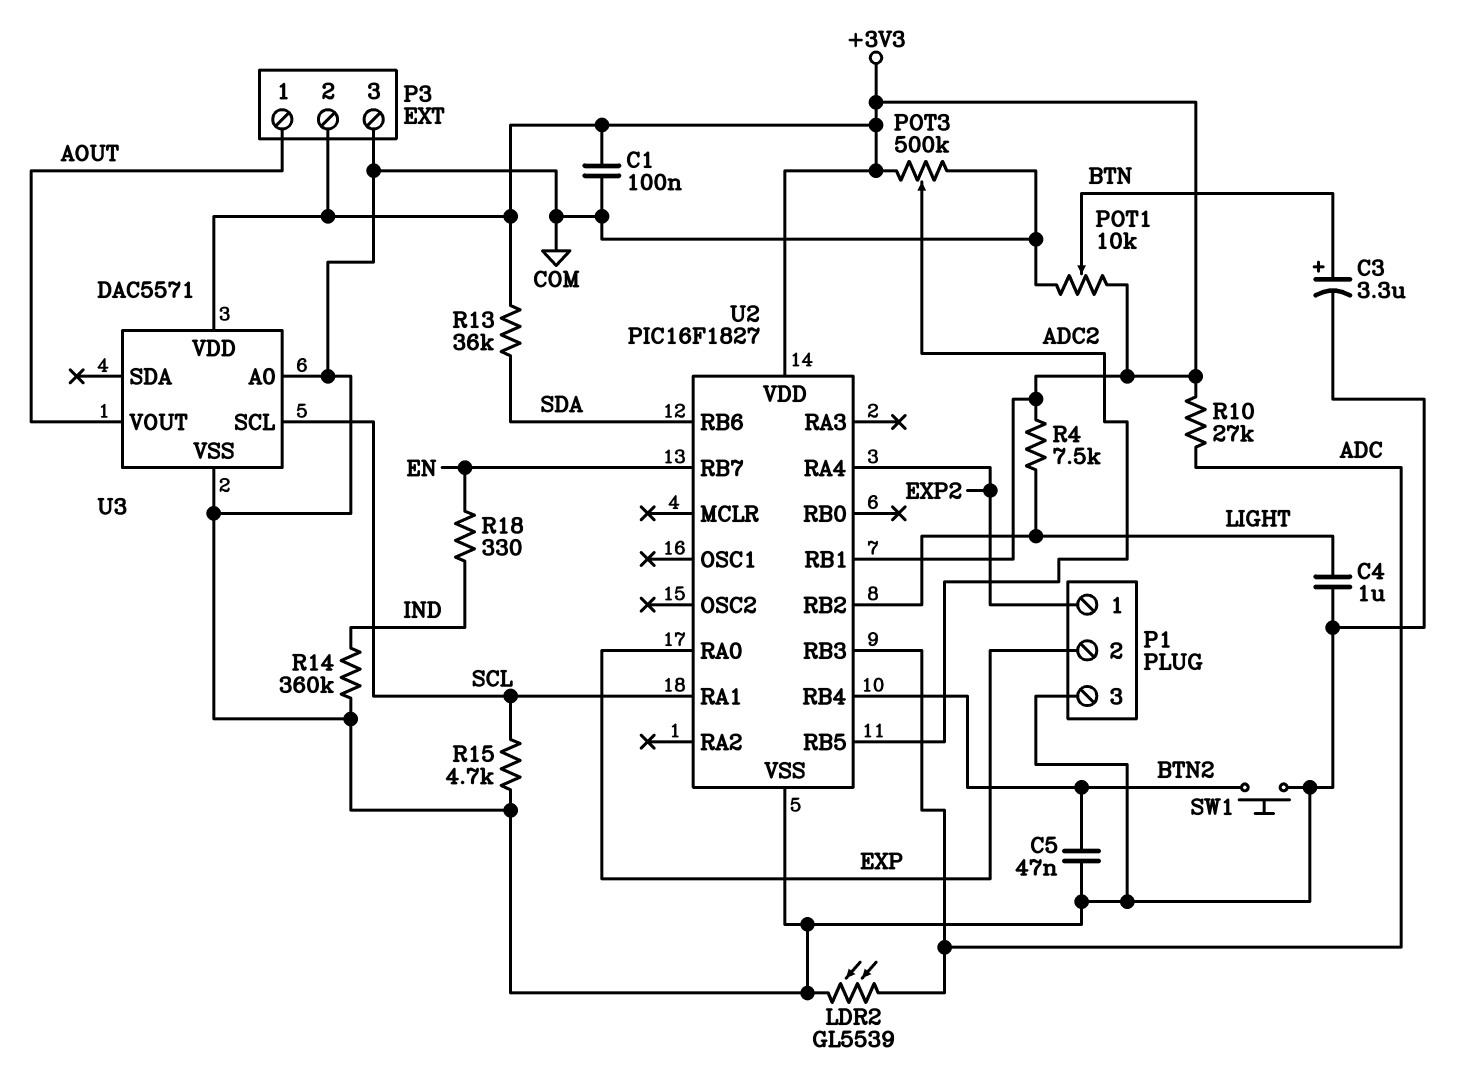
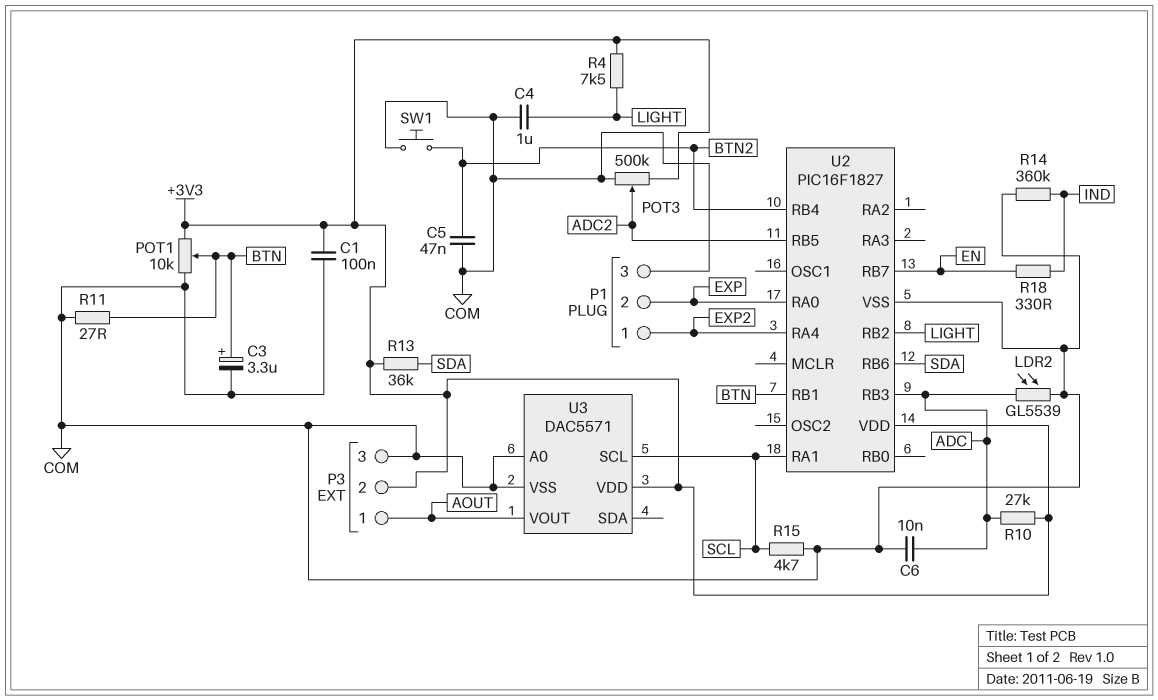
C6: none -> 10nF (ADC, COM)
R11: none -> 27 (BTN, COM)
U2 pin RB1: +3V3 -> BTN

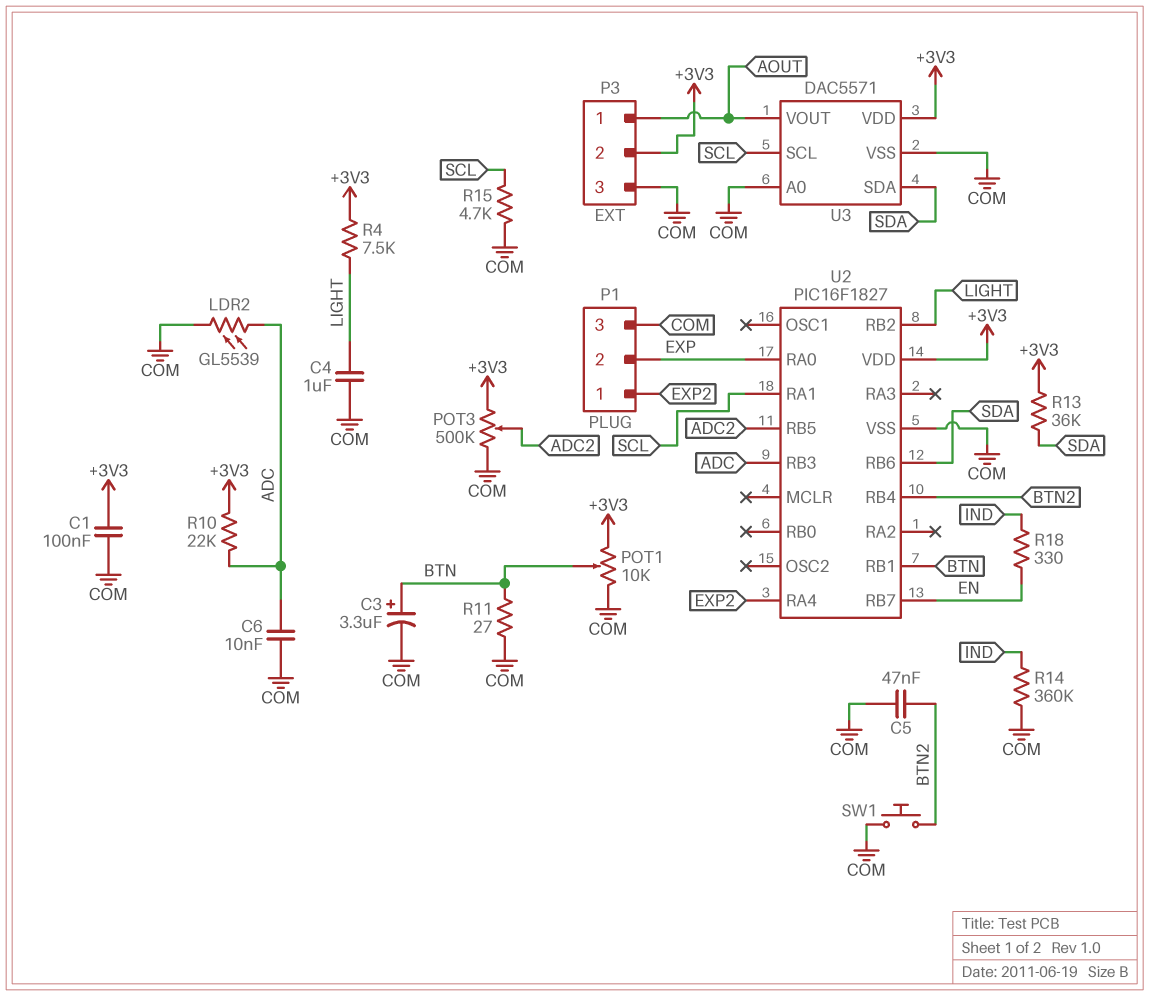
R10: 27k (+3V3, ADC) -> 22k (+3V3, ADC)
U3 pin SDA: none -> SDA

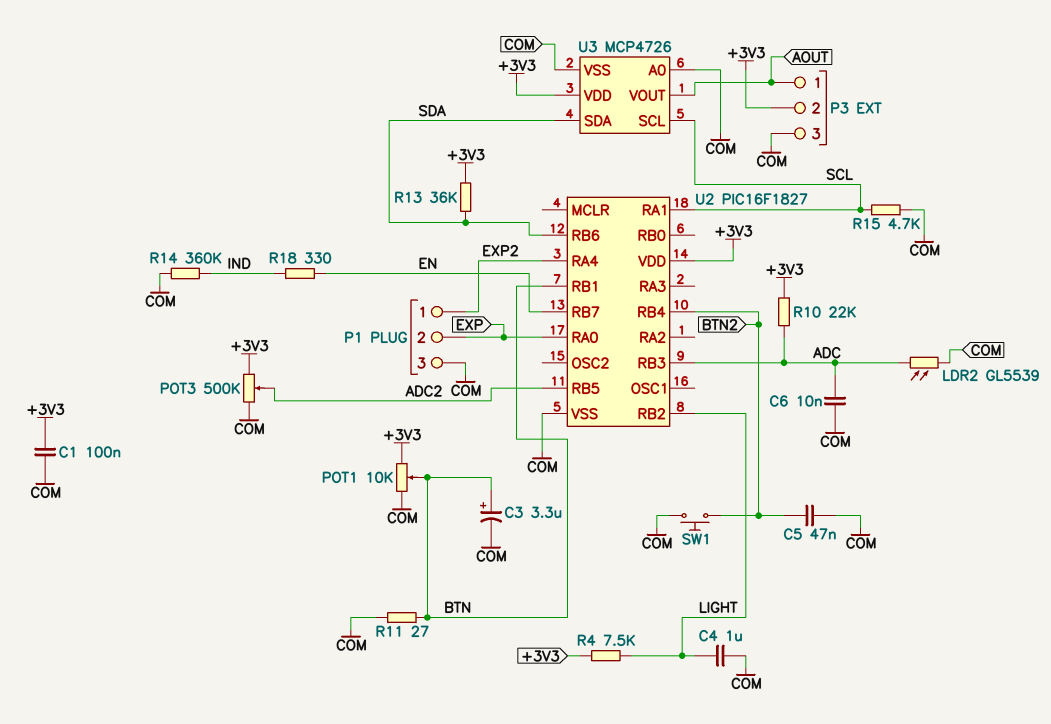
U3: DAC5571 -> MCP4726

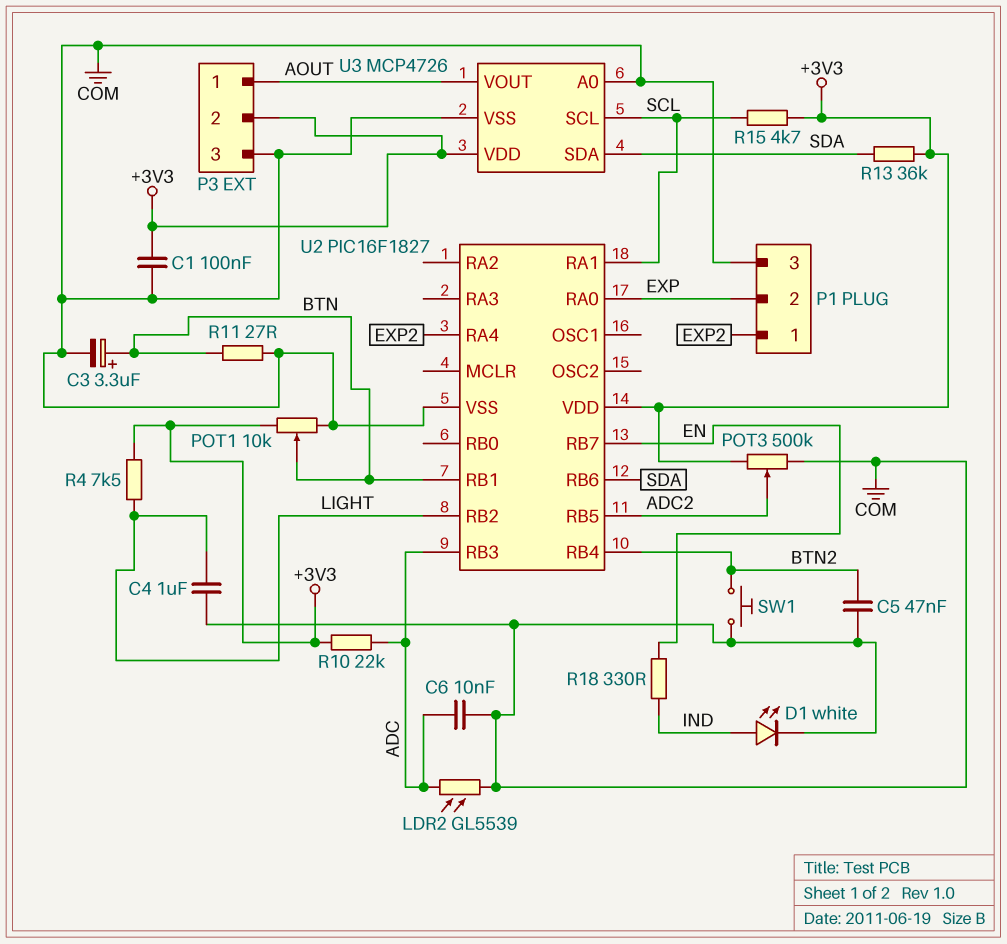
D1: none -> LED white (A IND, K COM)
R14: 360k (COM, IND) -> none
R15: 4.7k (COM, SCL) -> 4.7k (+3V3, SCL)

